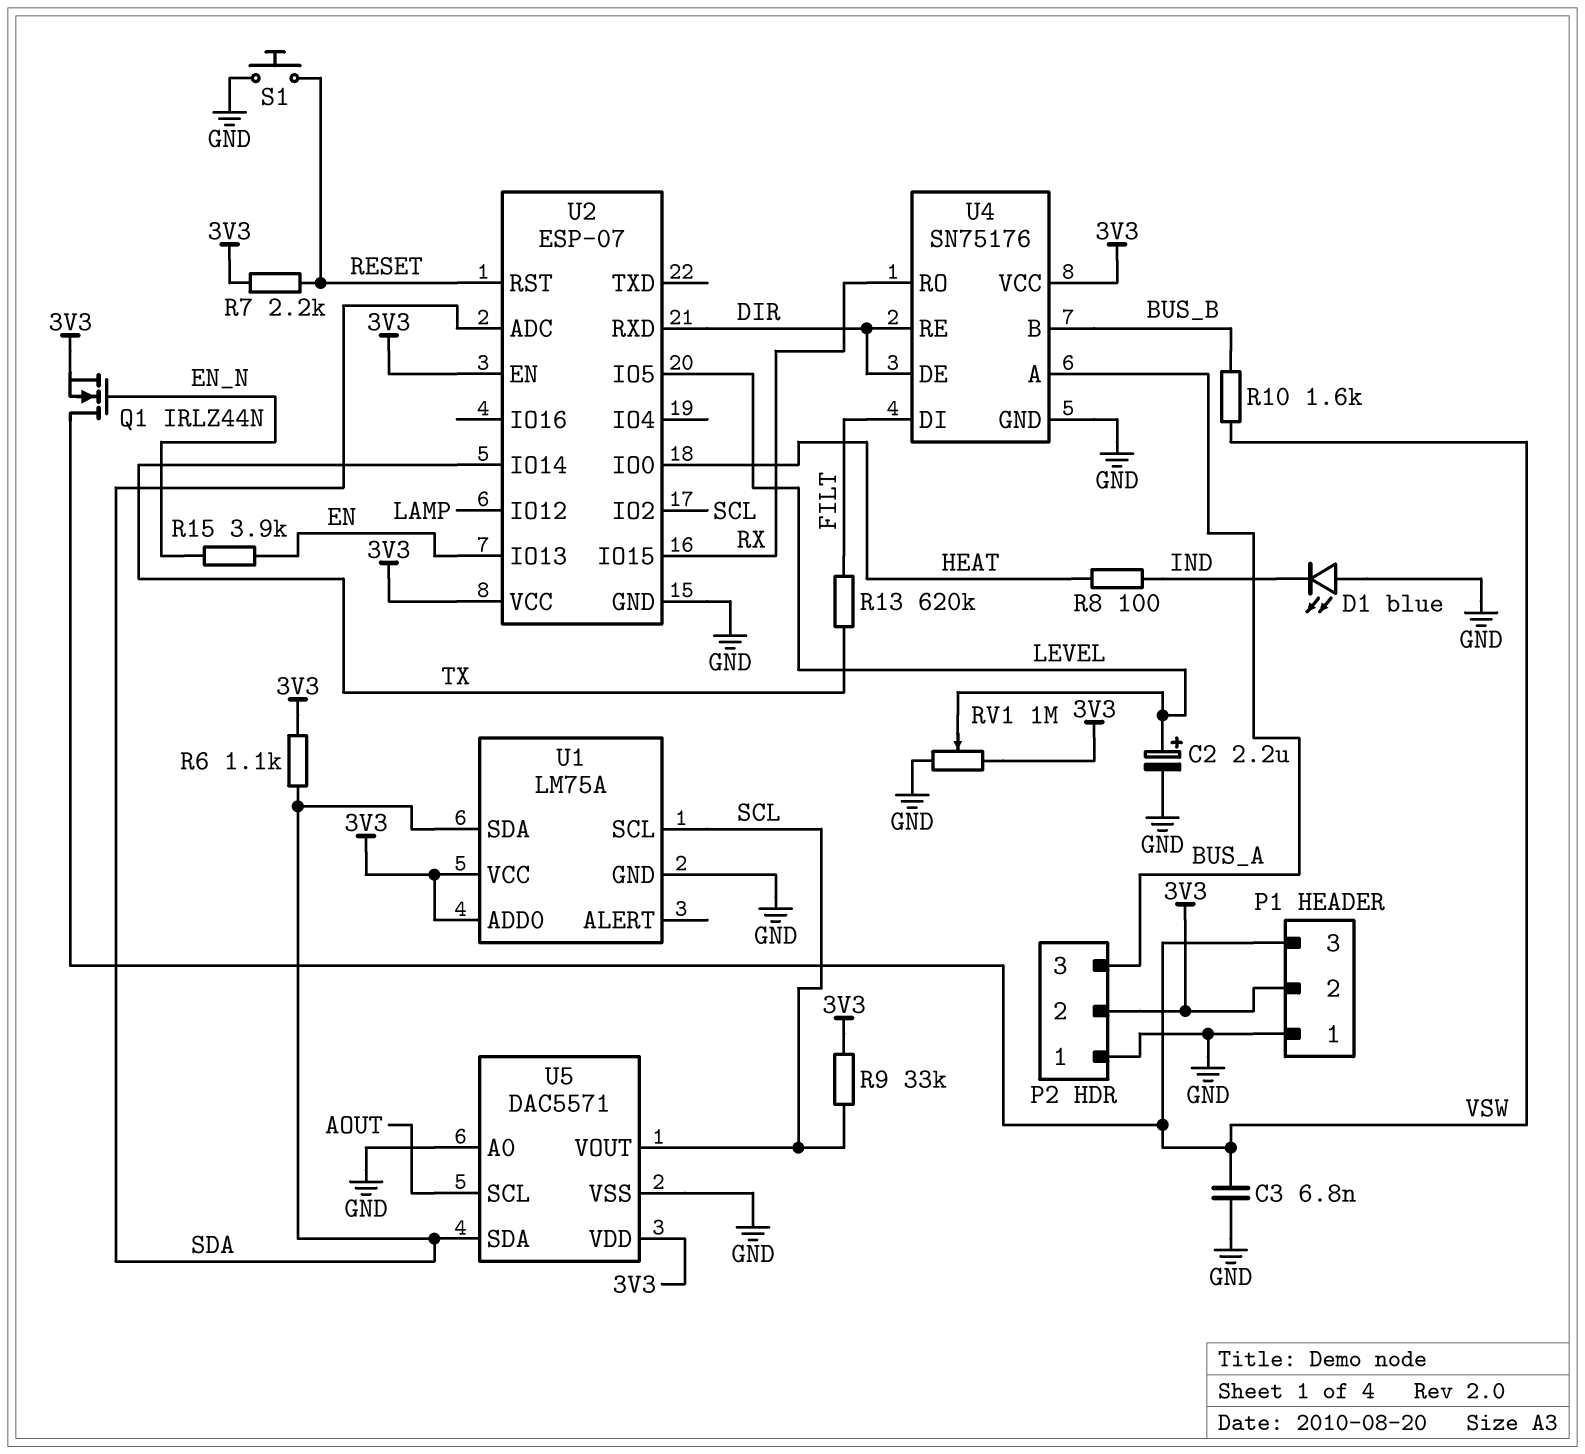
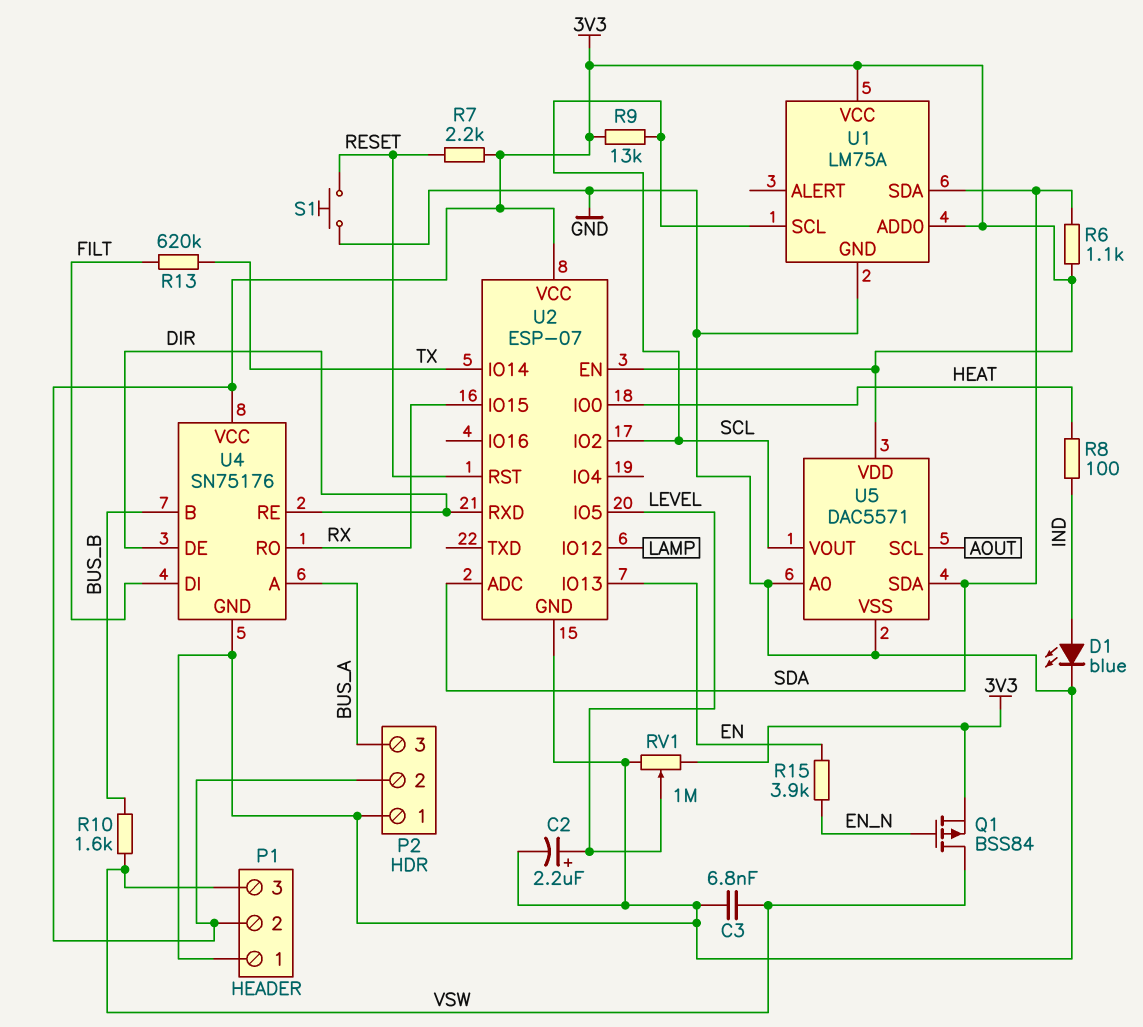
D1: LED blue (A GND, K IND) -> LED blue (A IND, K GND)
Q1: NMOS IRLZ44N (G EN_N, D VSW, S 3V3) -> PMOS BSS84 (G EN_N, D VSW, S 3V3)
R9: 33k (3V3, SCL) -> 13k (3V3, SCL)

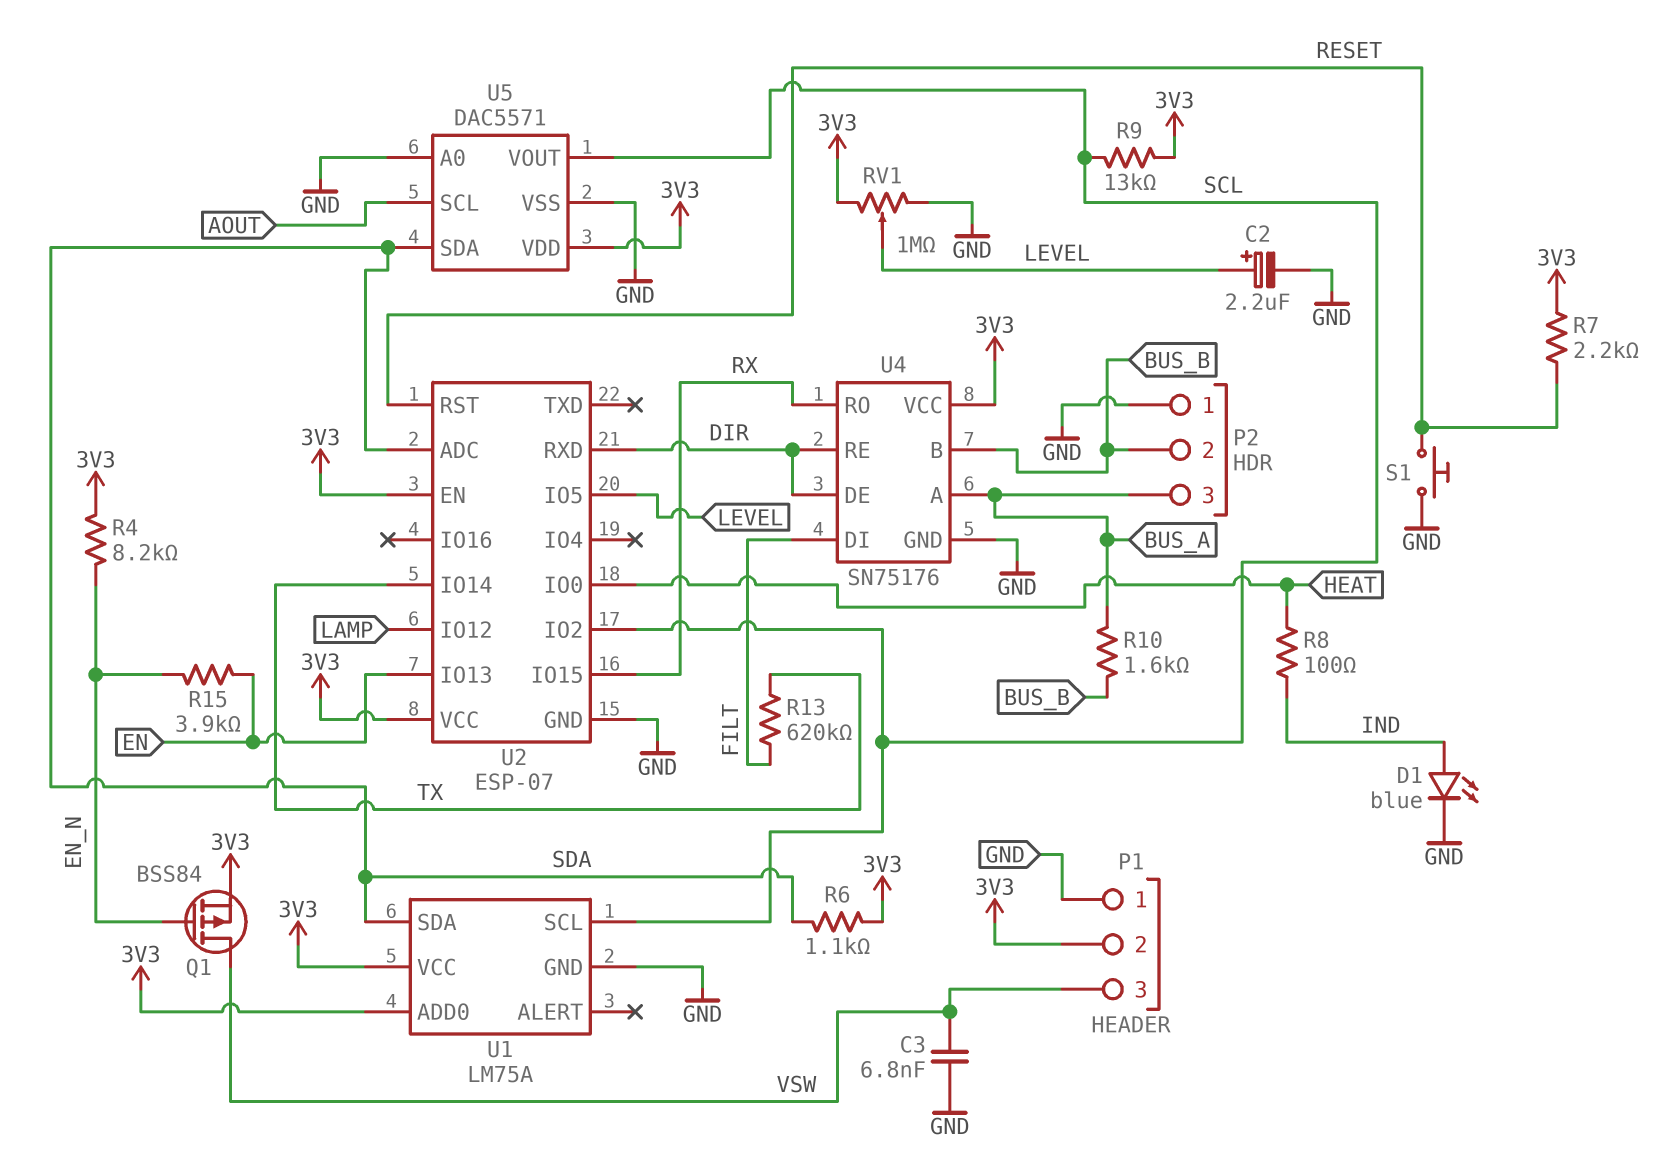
P2 pin 2: 3V3 -> BUS_B
R4: none -> 8.2k (3V3, EN_N)
R10: 1.6k (BUS_B, VSW) -> 1.6k (BUS_A, BUS_B)

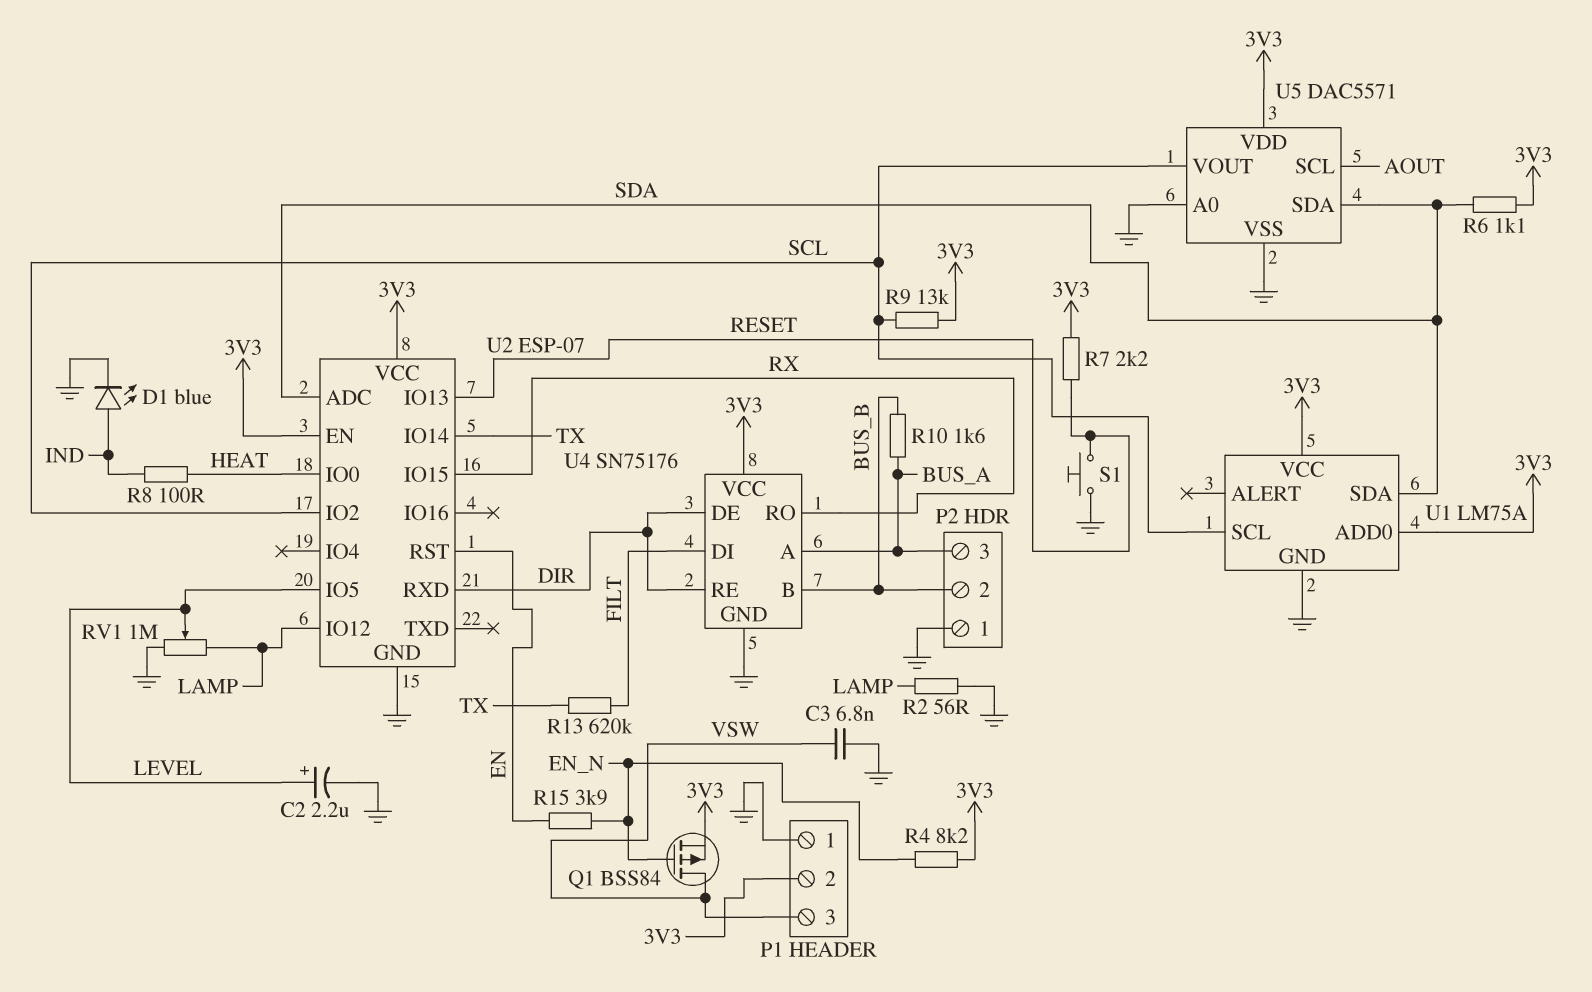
R2: none -> 56 (GND, LAMP)
RV1: 1M (3V3, GND, wiper LEVEL) -> 1M (GND, LAMP, wiper LEVEL)
U2 pin IO13: EN -> RESET
U2 pin RST: RESET -> EN

